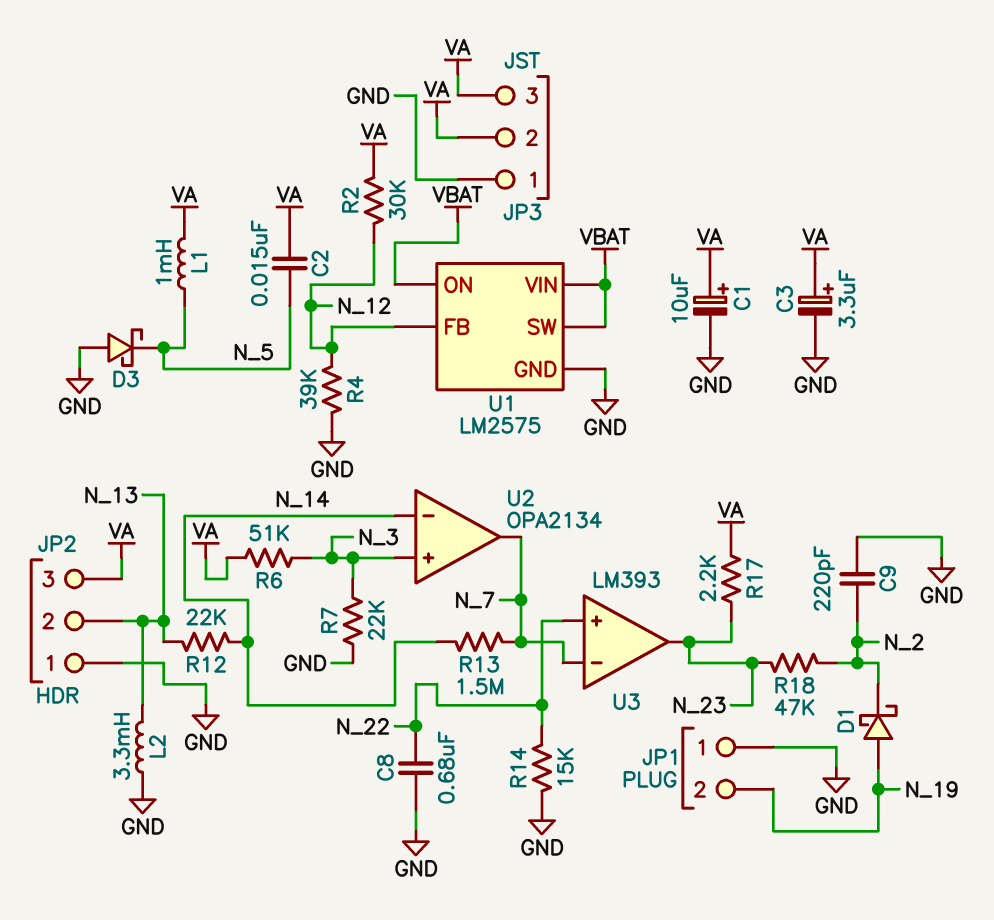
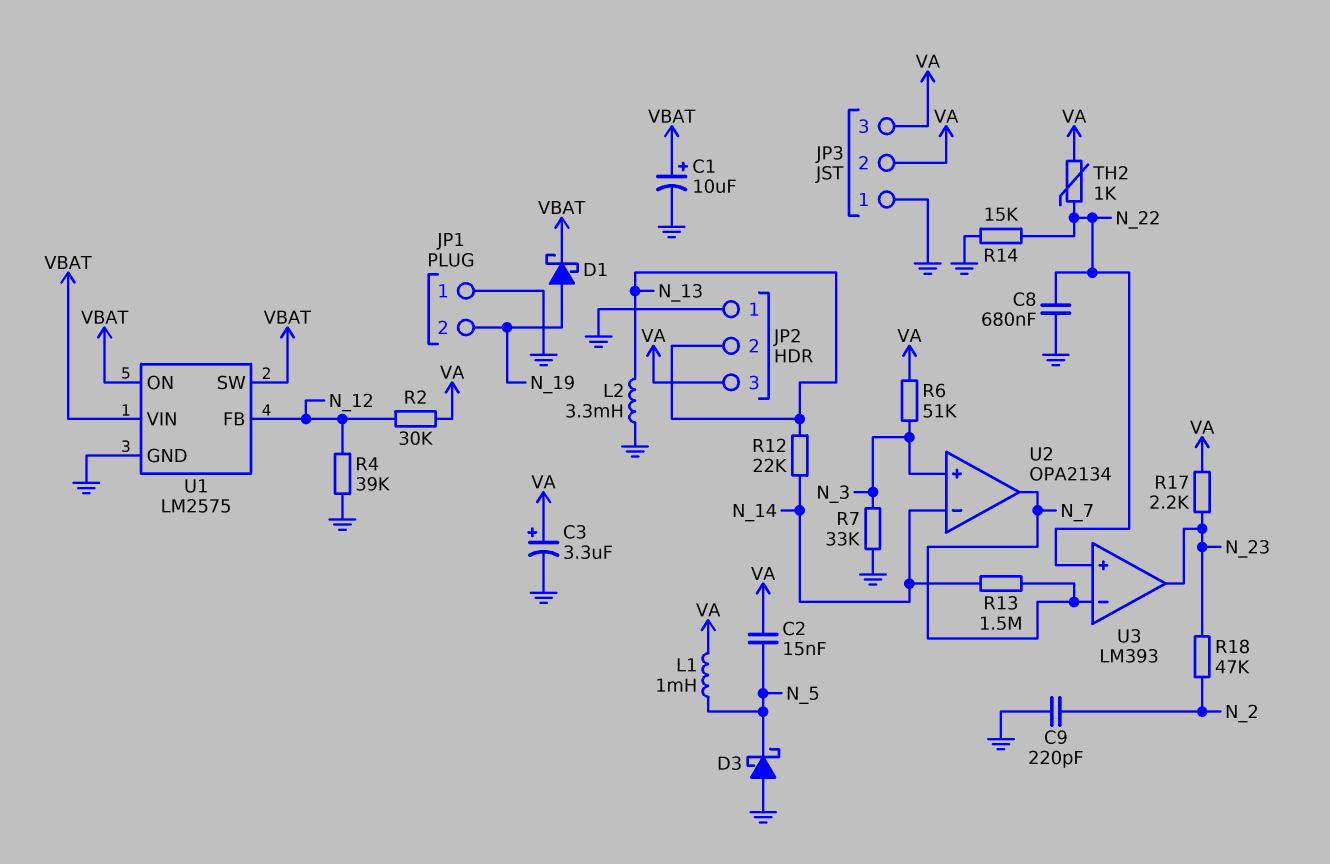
C1: 10uF (plus VA, minus GND) -> 10uF (plus VBAT, minus GND)
D1: schottky (A N_19, K N_2) -> schottky (A N_19, K VBAT)
R7: 22k (GND, N_3) -> 33k (GND, N_3)
TH2: none -> 1k (N_22, VA)

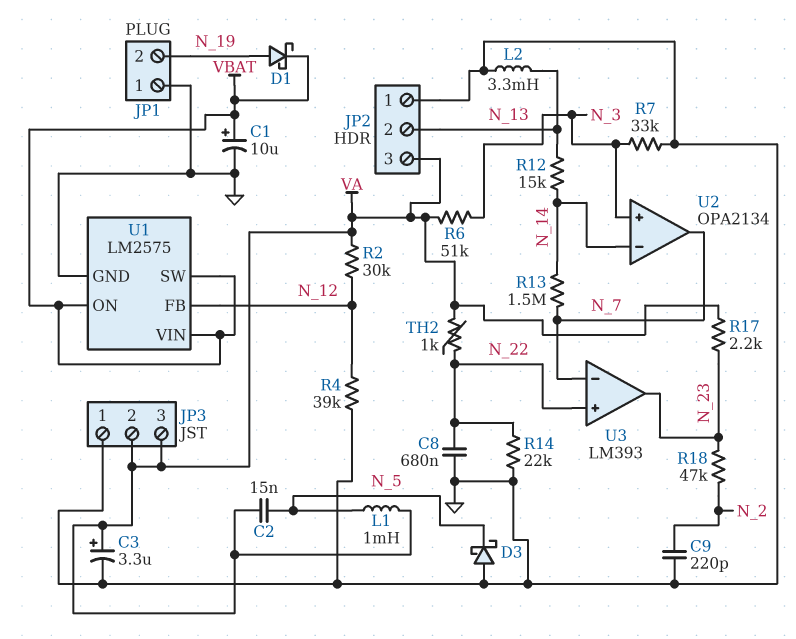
R12: 22k (N_13, N_14) -> 15k (N_13, N_14)
R14: 15k (GND, N_22) -> 22k (GND, N_22)

